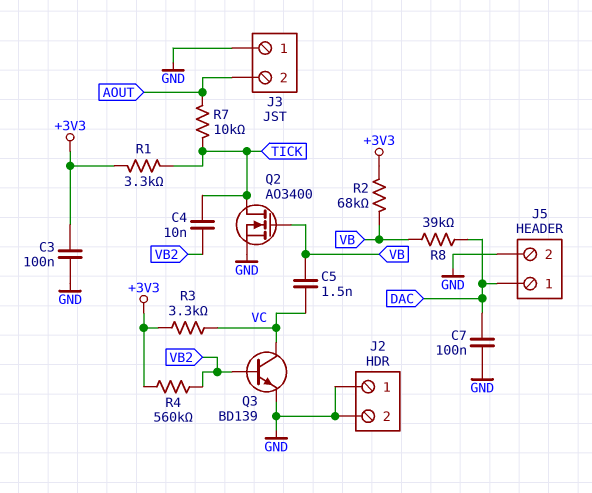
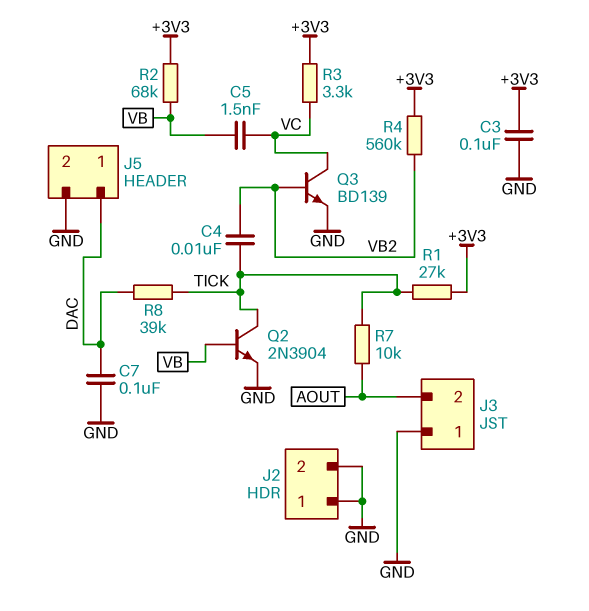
Q2: NMOS AO3400 (G VB, D TICK, S GND) -> NPN 2N3904 (B VB, C TICK, E GND)
R1: 3.3k (+3V3, TICK) -> 27k (+3V3, TICK)
R8: 39k (DAC, VB) -> 39k (DAC, TICK)

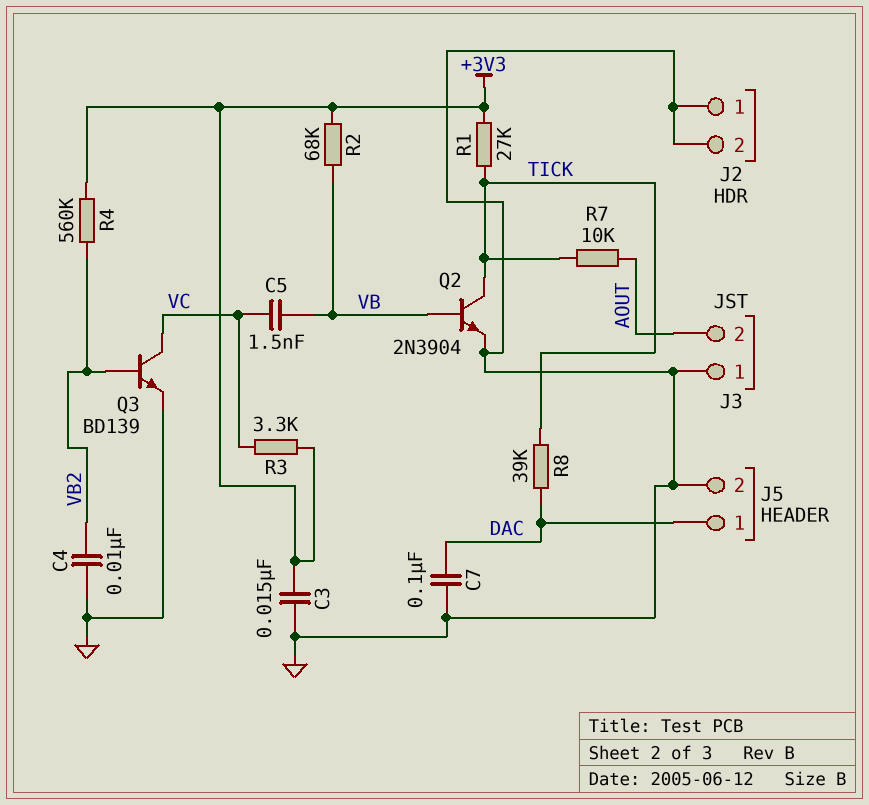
C3: 100nF (+3V3, GND) -> 15nF (+3V3, GND)
C4: 10nF (TICK, VB2) -> 10nF (GND, VB2)

